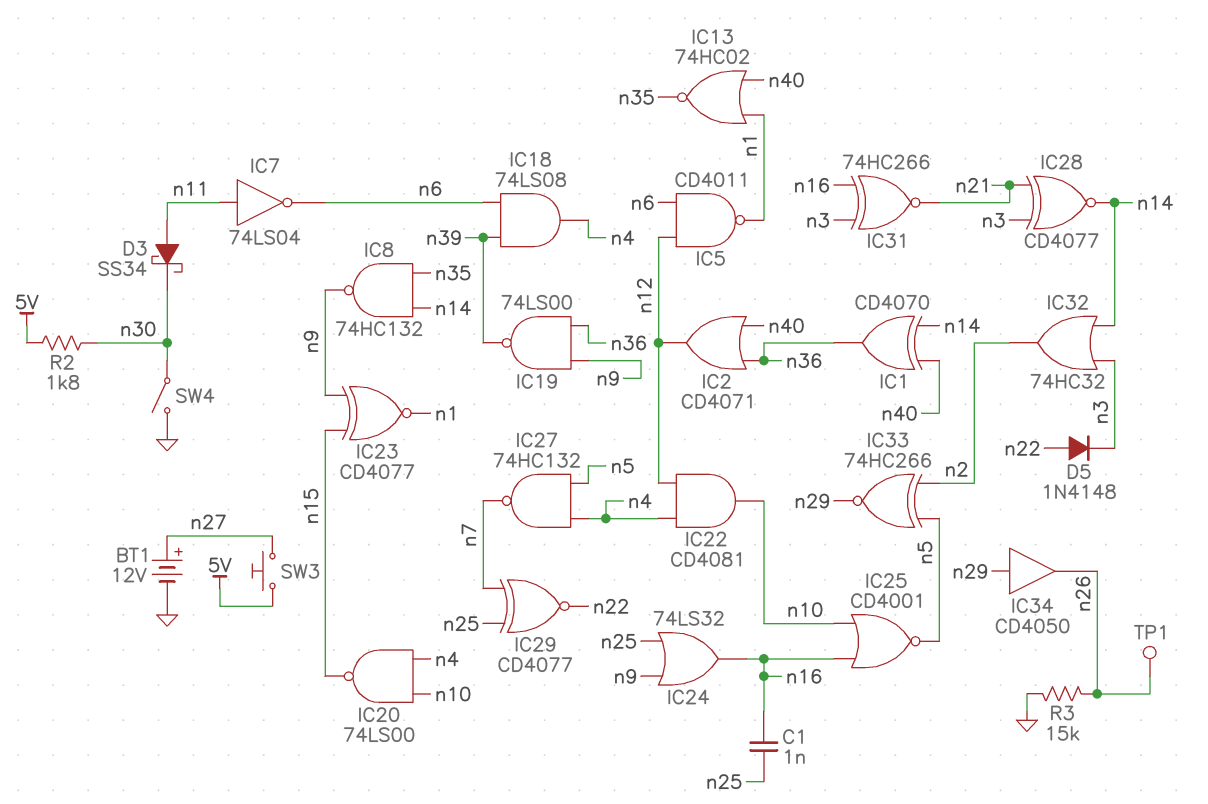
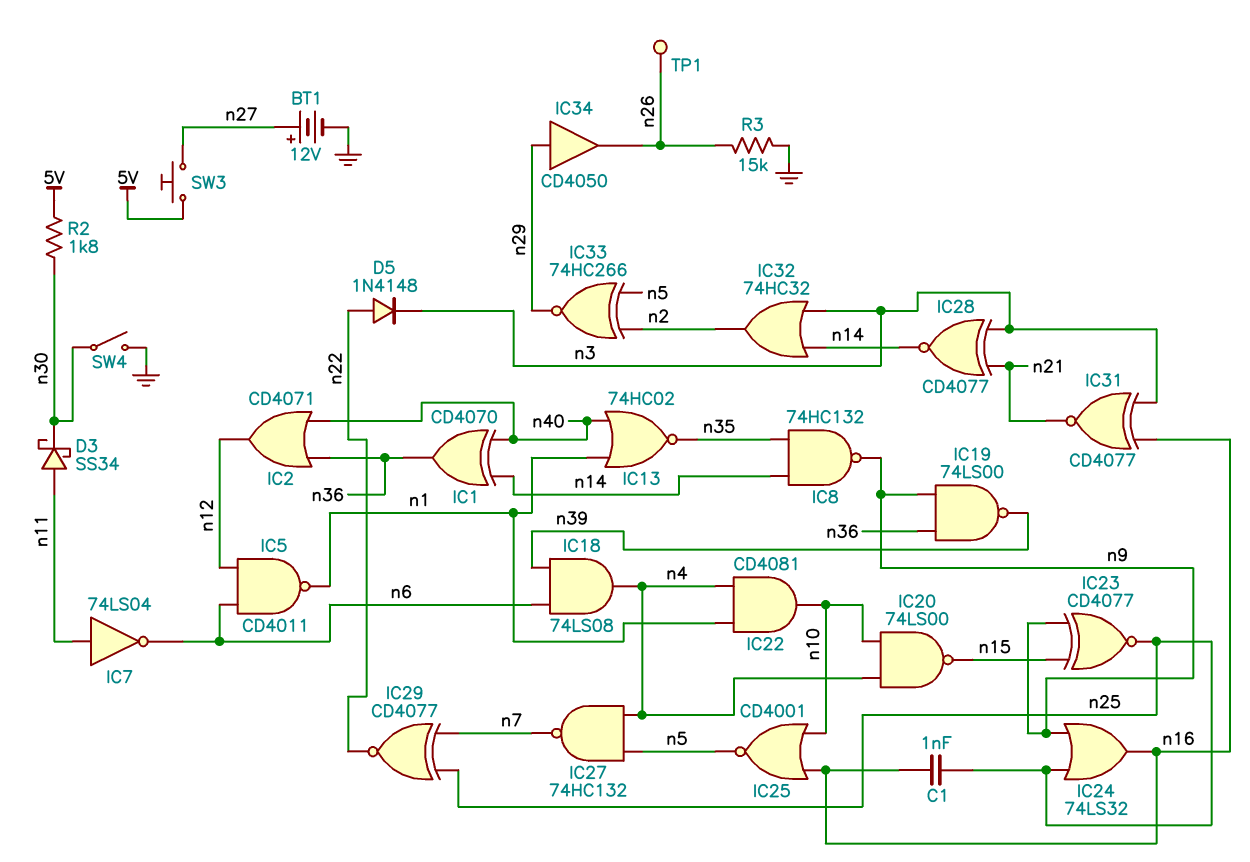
IC22: AND CD4081 (in n4, in n12, out n10) -> AND CD4081 (in n1, in n4, out n10)
IC23: XNOR CD4077 (in n9, in n15, out n1) -> XNOR CD4077 (in n9, in n15, out n25)
IC31: XNOR 74HC266 (in n3, in n16, out n21) -> XNOR CD4077 (in n3, in n16, out n21)

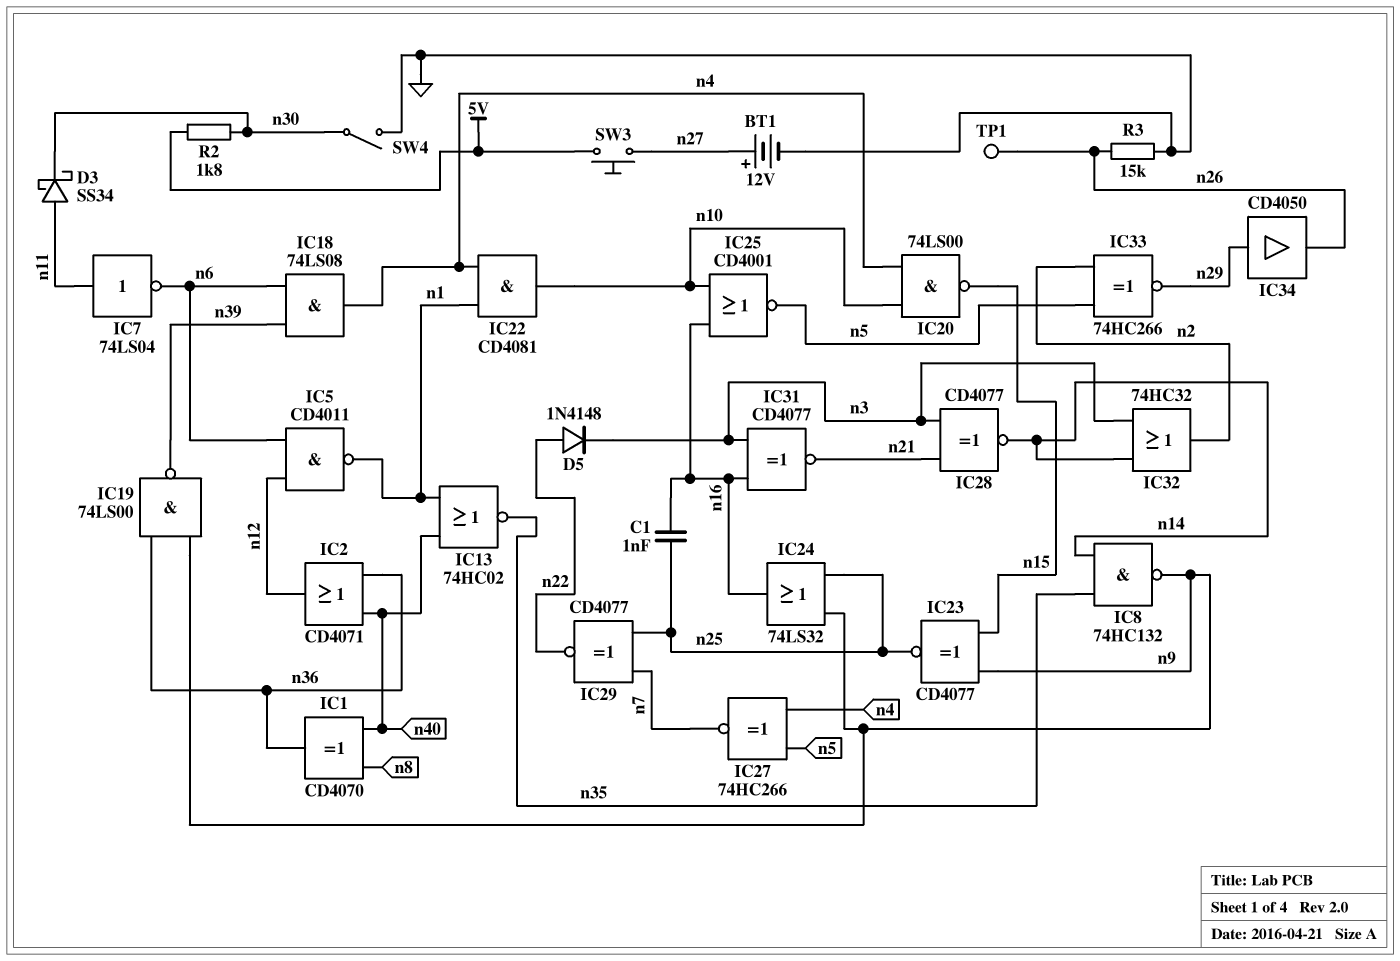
IC1: XOR CD4070 (in n14, in n40, out n36) -> XOR CD4070 (in n8, in n40, out n36)
IC27: NAND 74HC132 (in n4, in n5, out n7) -> XNOR 74HC266 (in n4, in n5, out n7)

